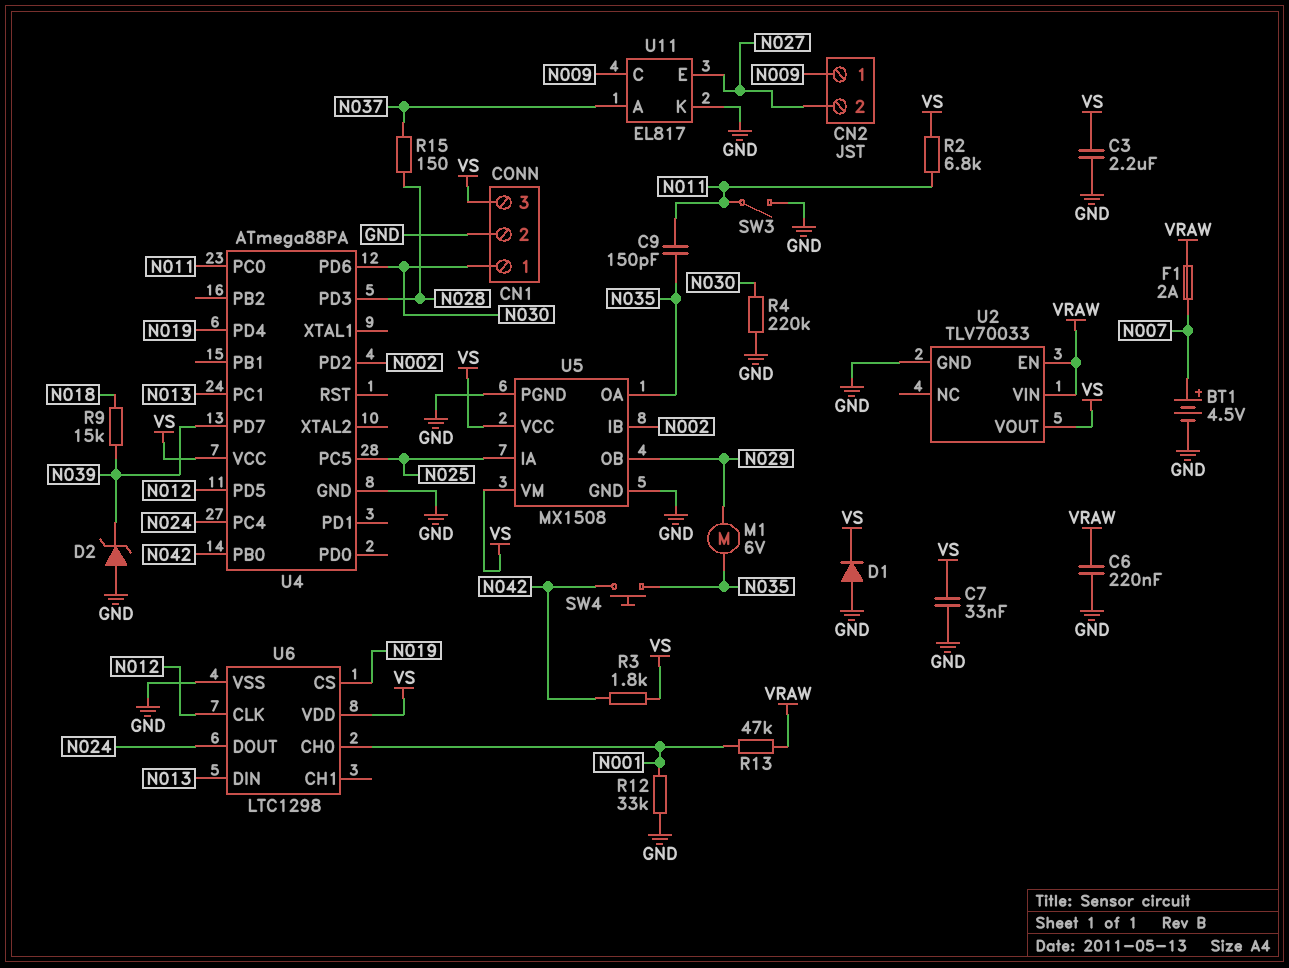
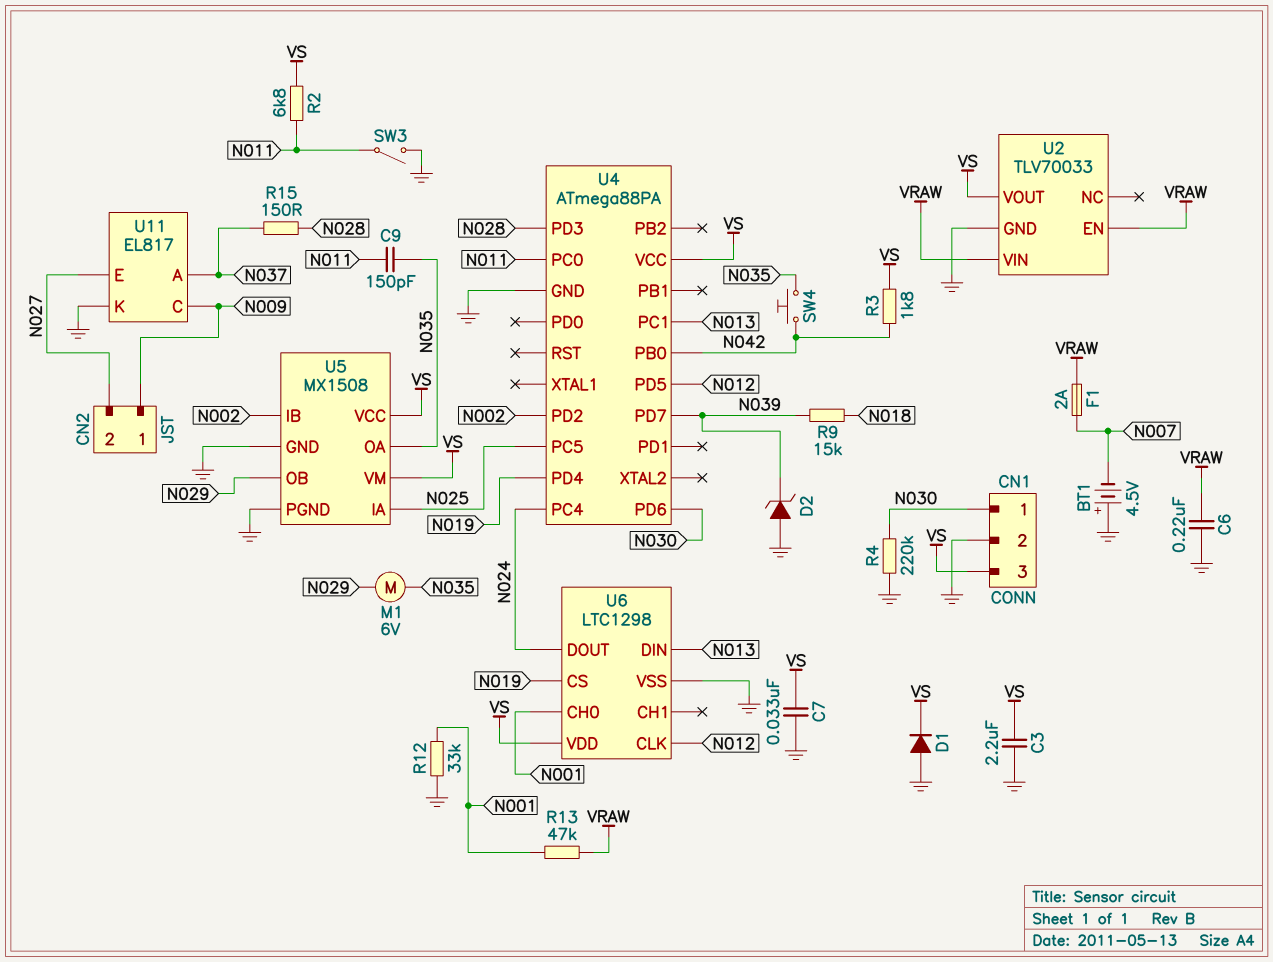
BT1: 4.5V (plus N007, minus GND) -> 4.5V (plus GND, minus N007)

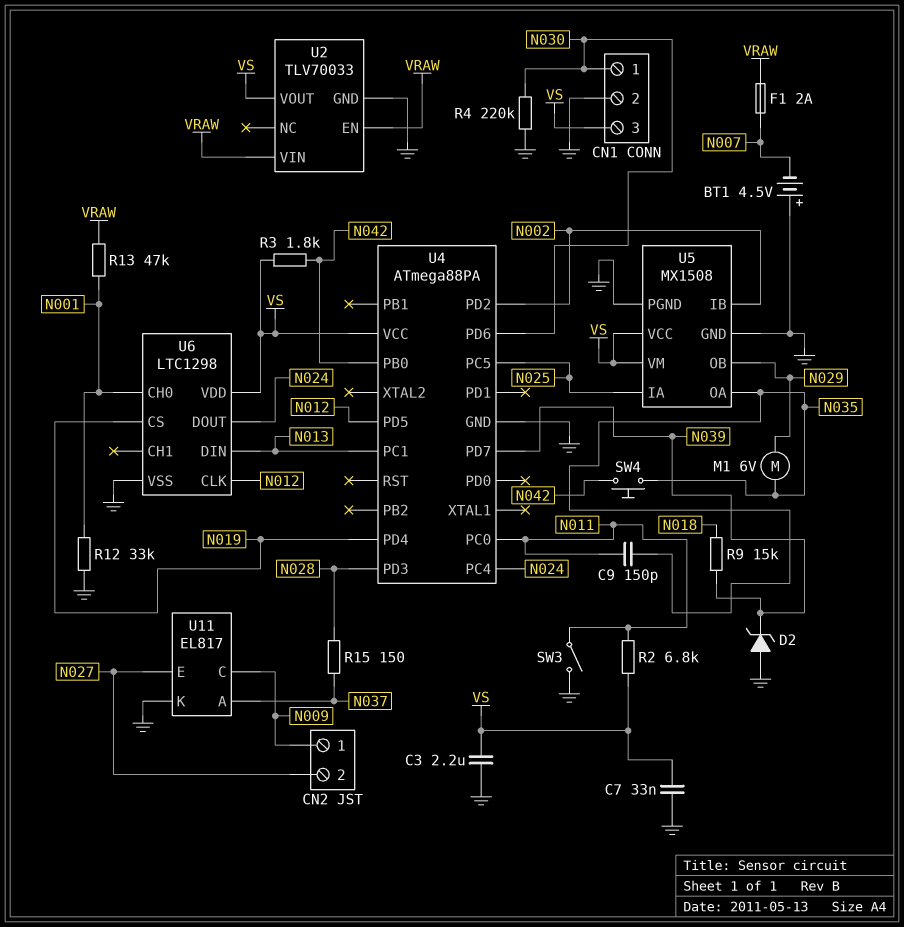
C6: 220nF (GND, VRAW) -> none
D1: diode (A GND, K VS) -> none

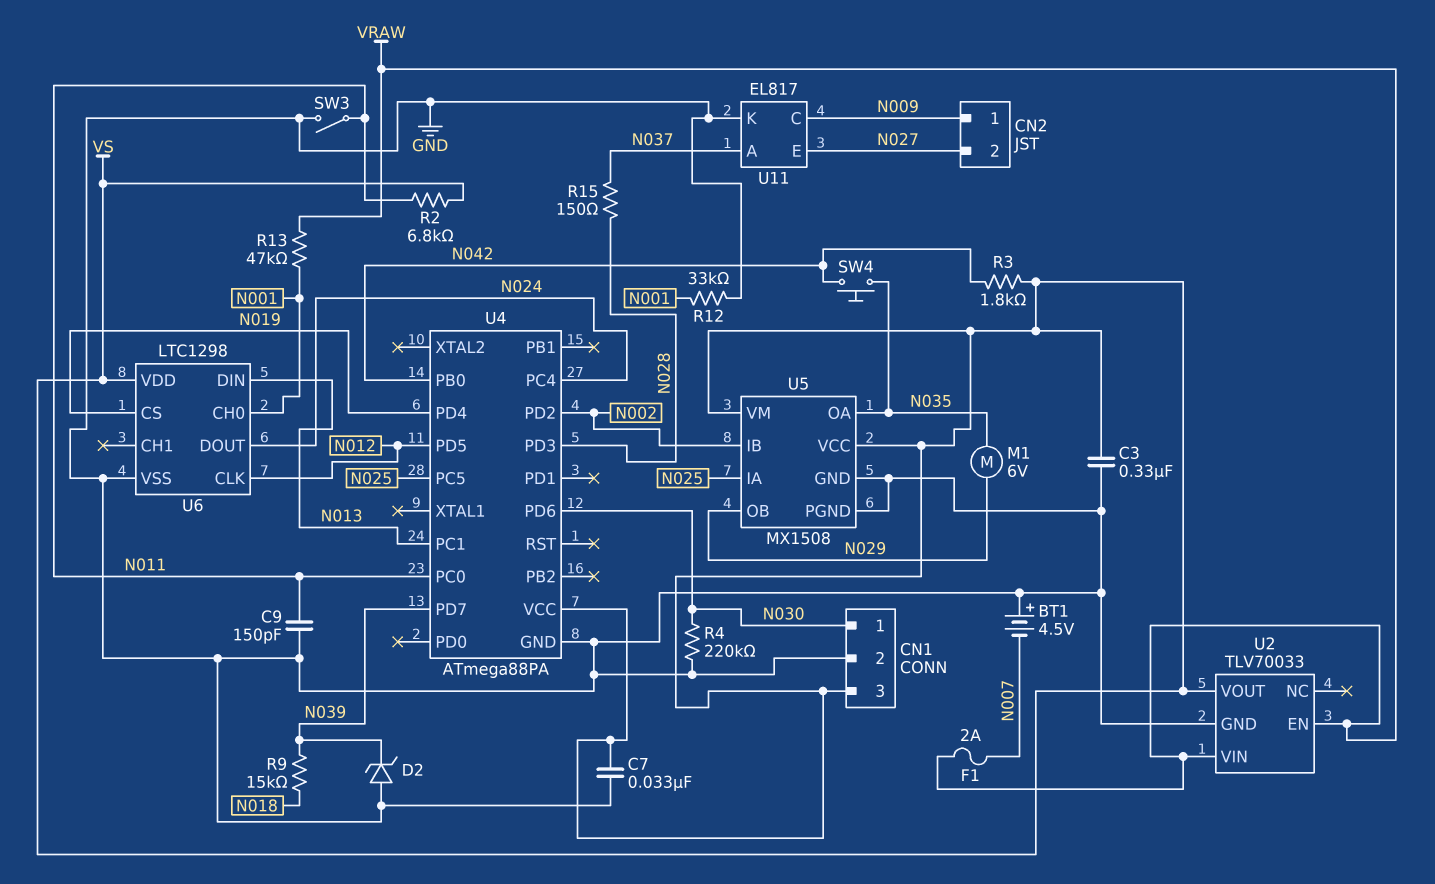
C3: 2.2uF (GND, VS) -> 330nF (GND, VS)
C9: 150pF (N011, N035) -> 150pF (GND, N011)

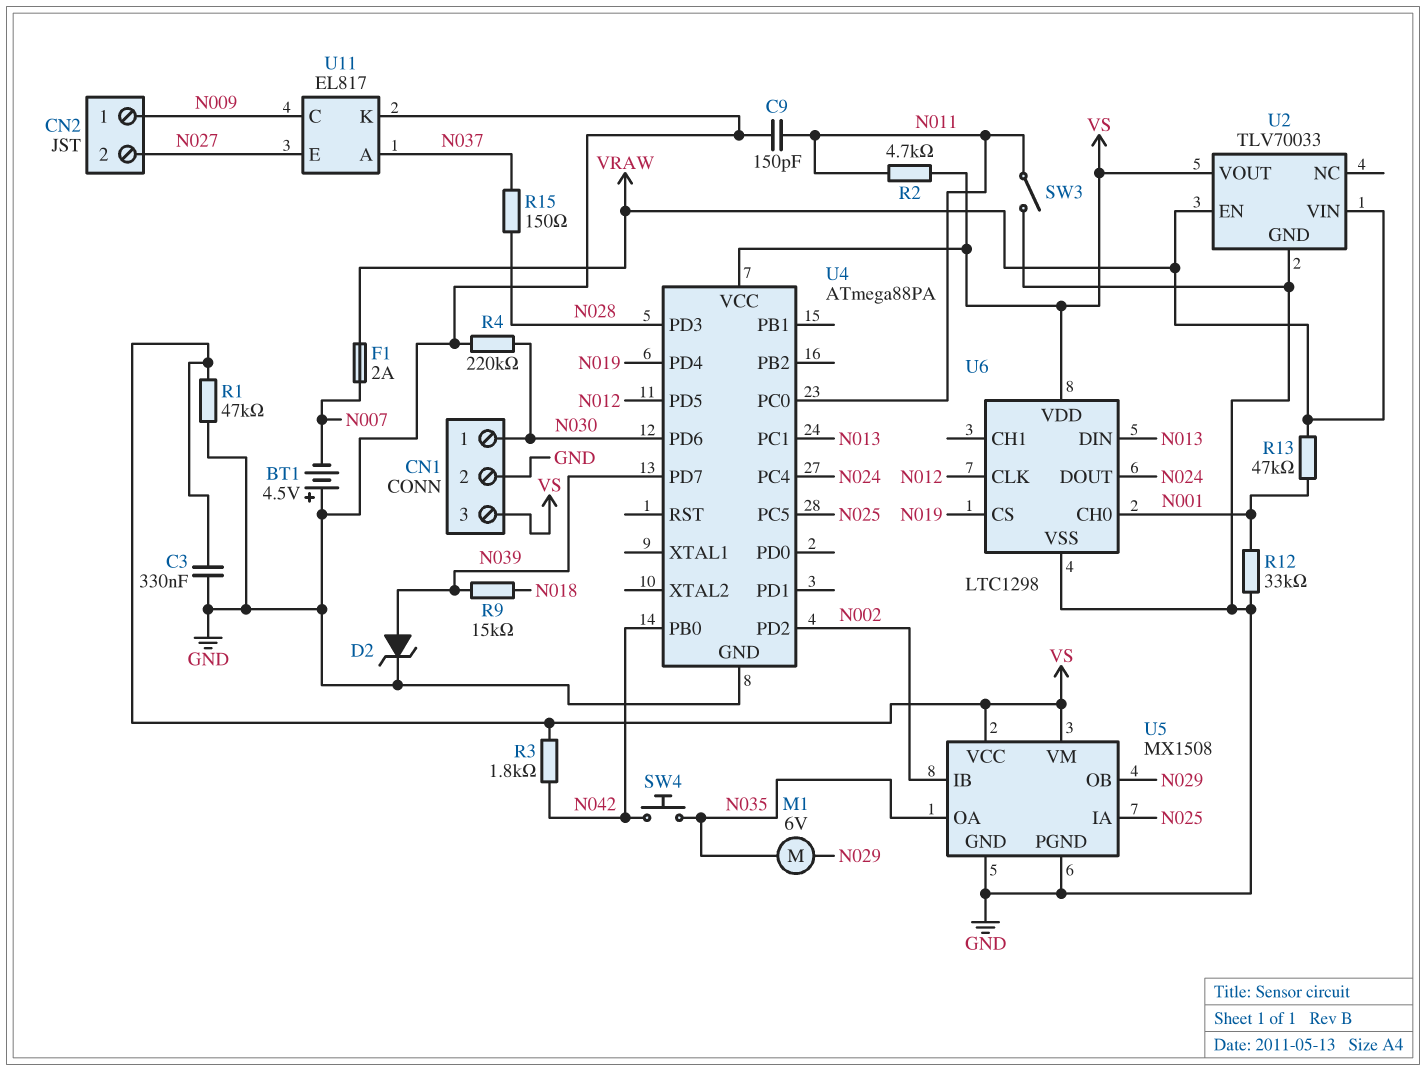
C7: 33nF (GND, VS) -> none
D2: zener (A GND, K N039) -> zener (A N039, K GND)
R1: none -> 47k (GND, VS)
R2: 6.8k (N011, VS) -> 4.7k (N011, VS)

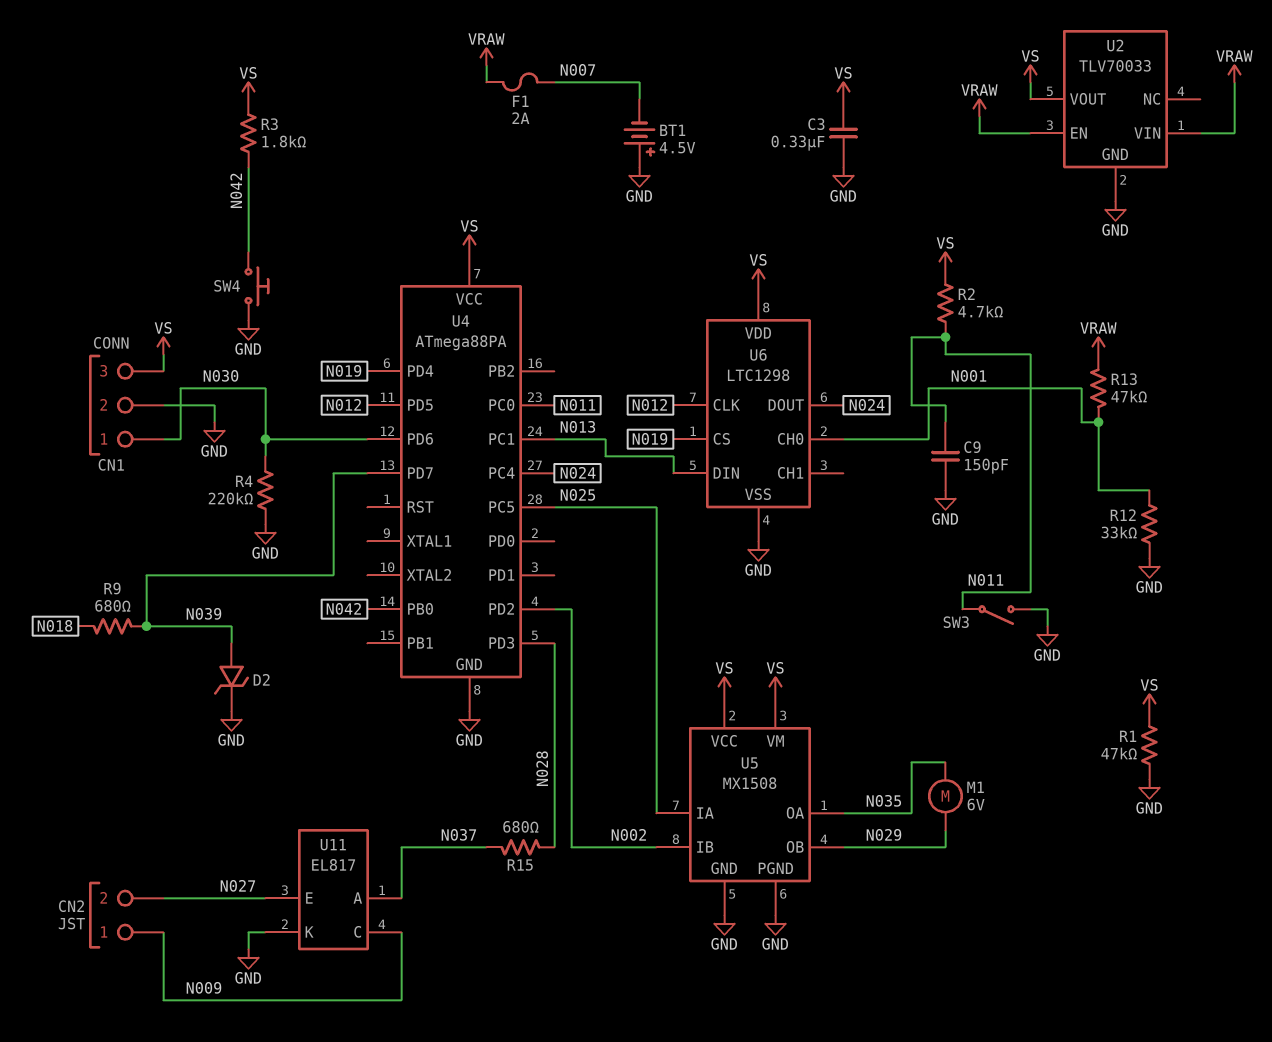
R9: 15k (N018, N039) -> 680 (N018, N039)
R15: 150 (N028, N037) -> 680 (N028, N037)
SW4: button (N035, N042) -> button (GND, N042)

